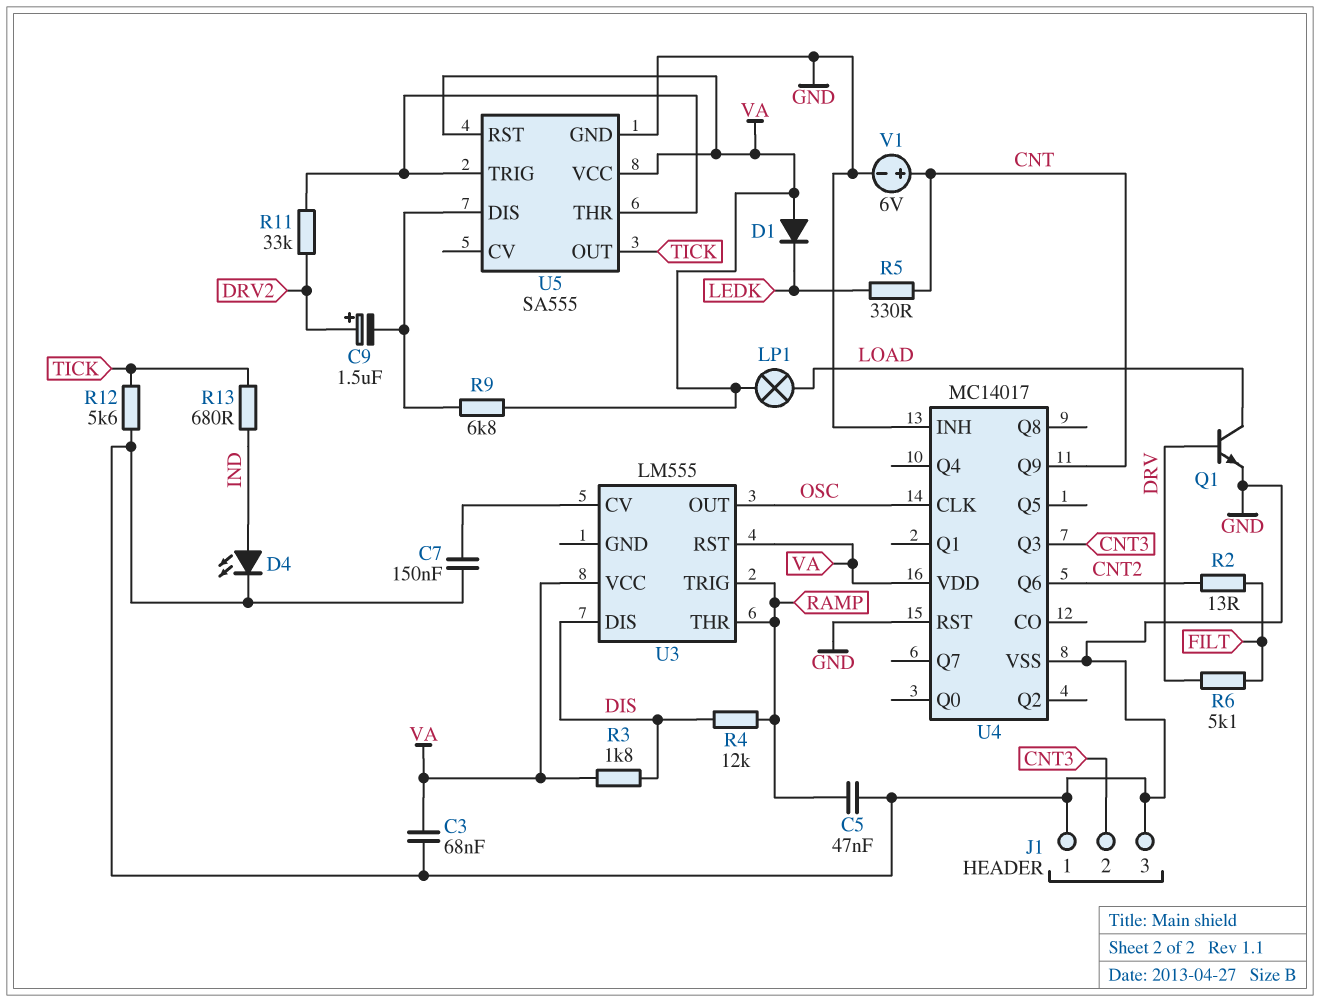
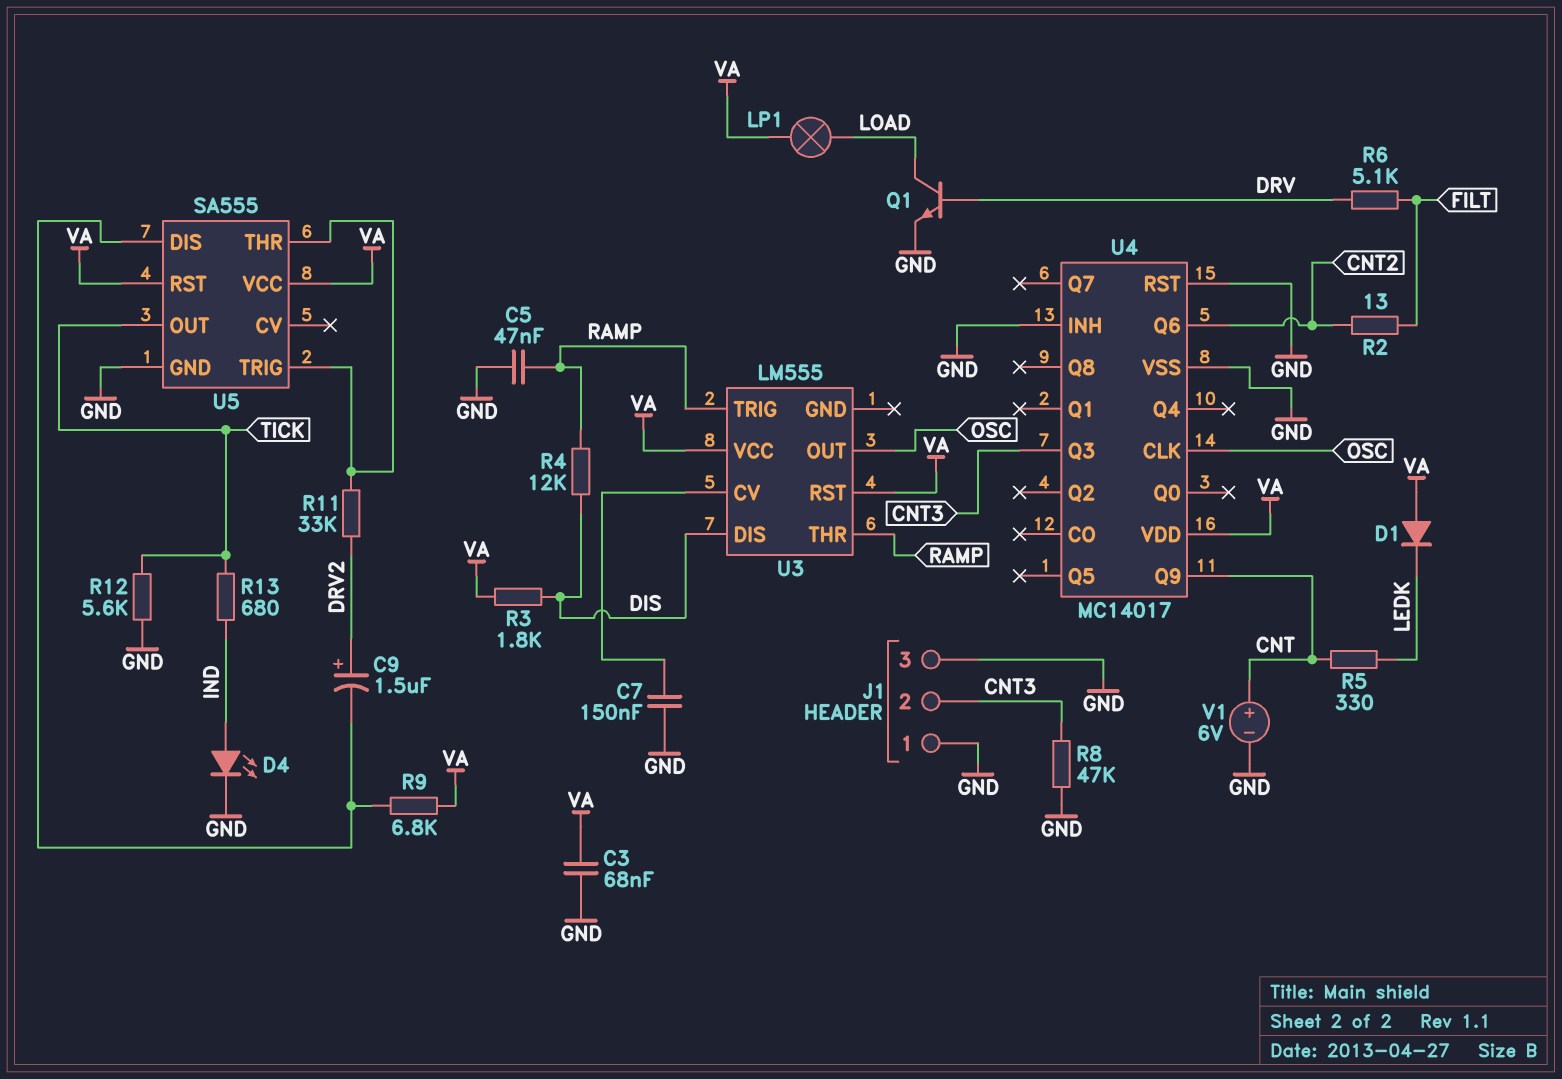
R8: none -> 47k (CNT3, GND)

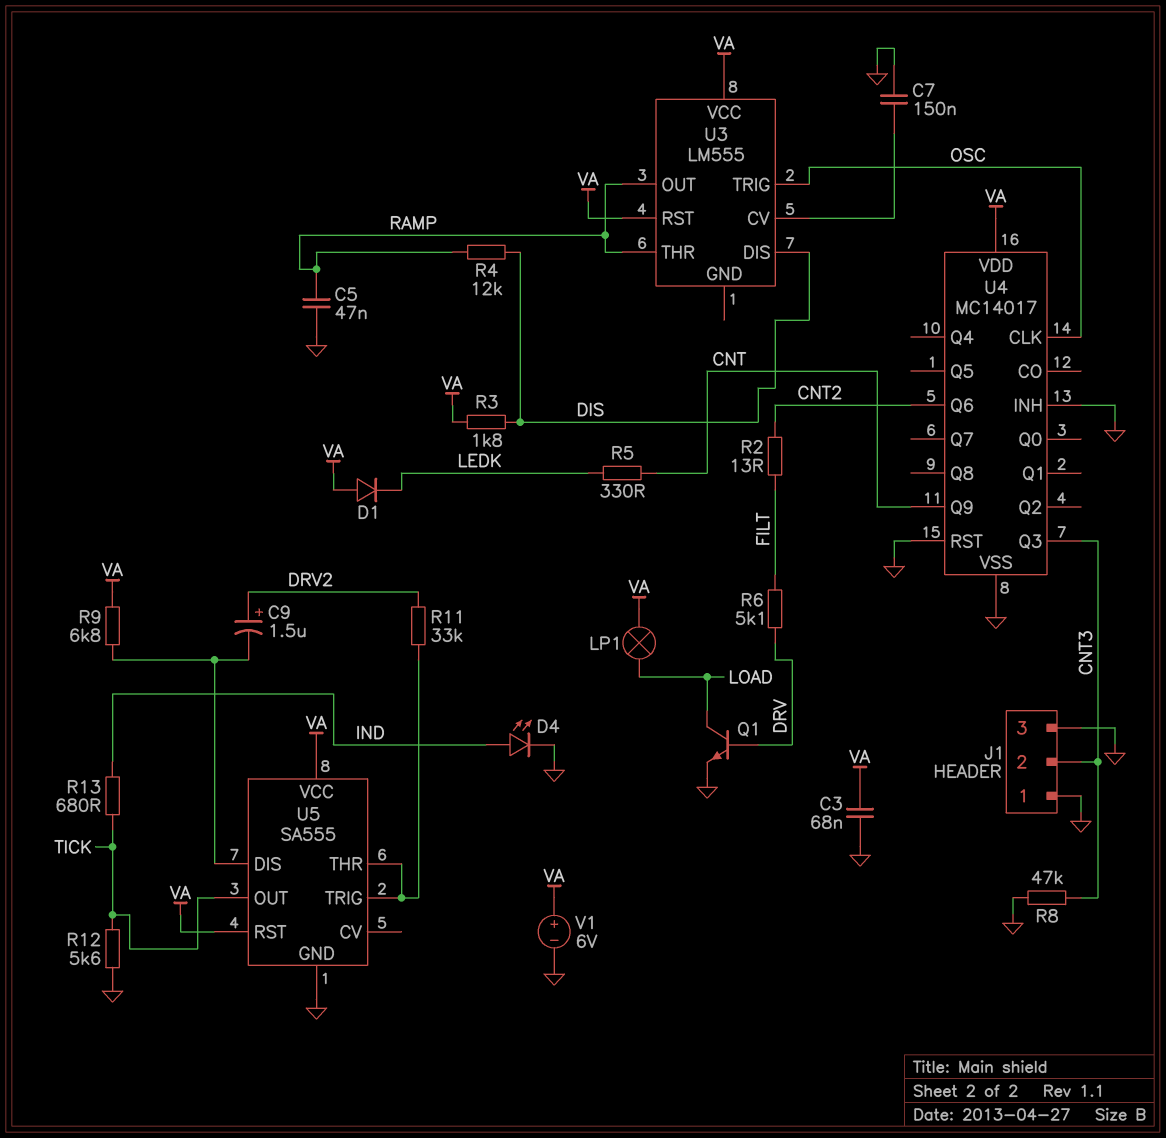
U3 pin OUT: OSC -> RAMP
U3 pin TRIG: RAMP -> OSC
V1: 6V (plus CNT, minus GND) -> 6V (plus VA, minus GND)

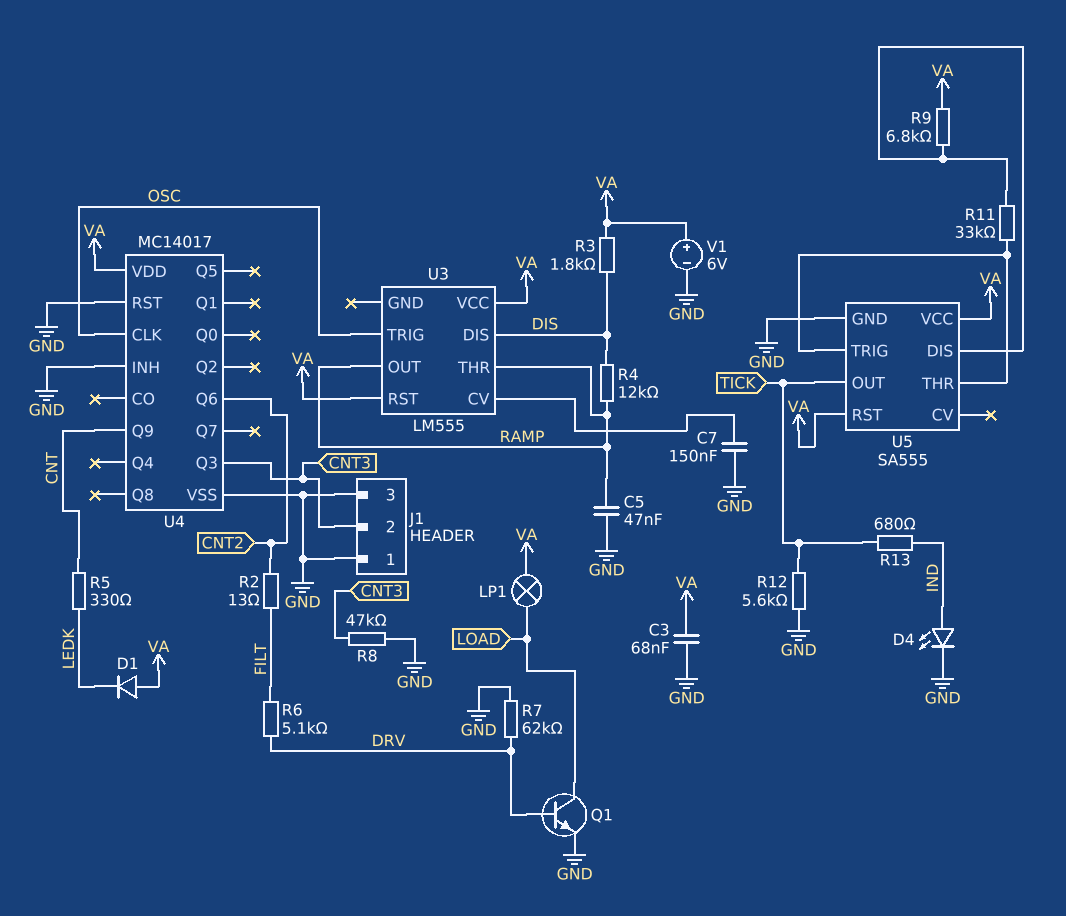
C9: 1.5uF (plus DRV2, minus U5/DIS) -> none
R7: none -> 62k (DRV, GND)
R11: 33k (DRV2, U5/THR) -> 33k (U5/DIS, U5/THR)

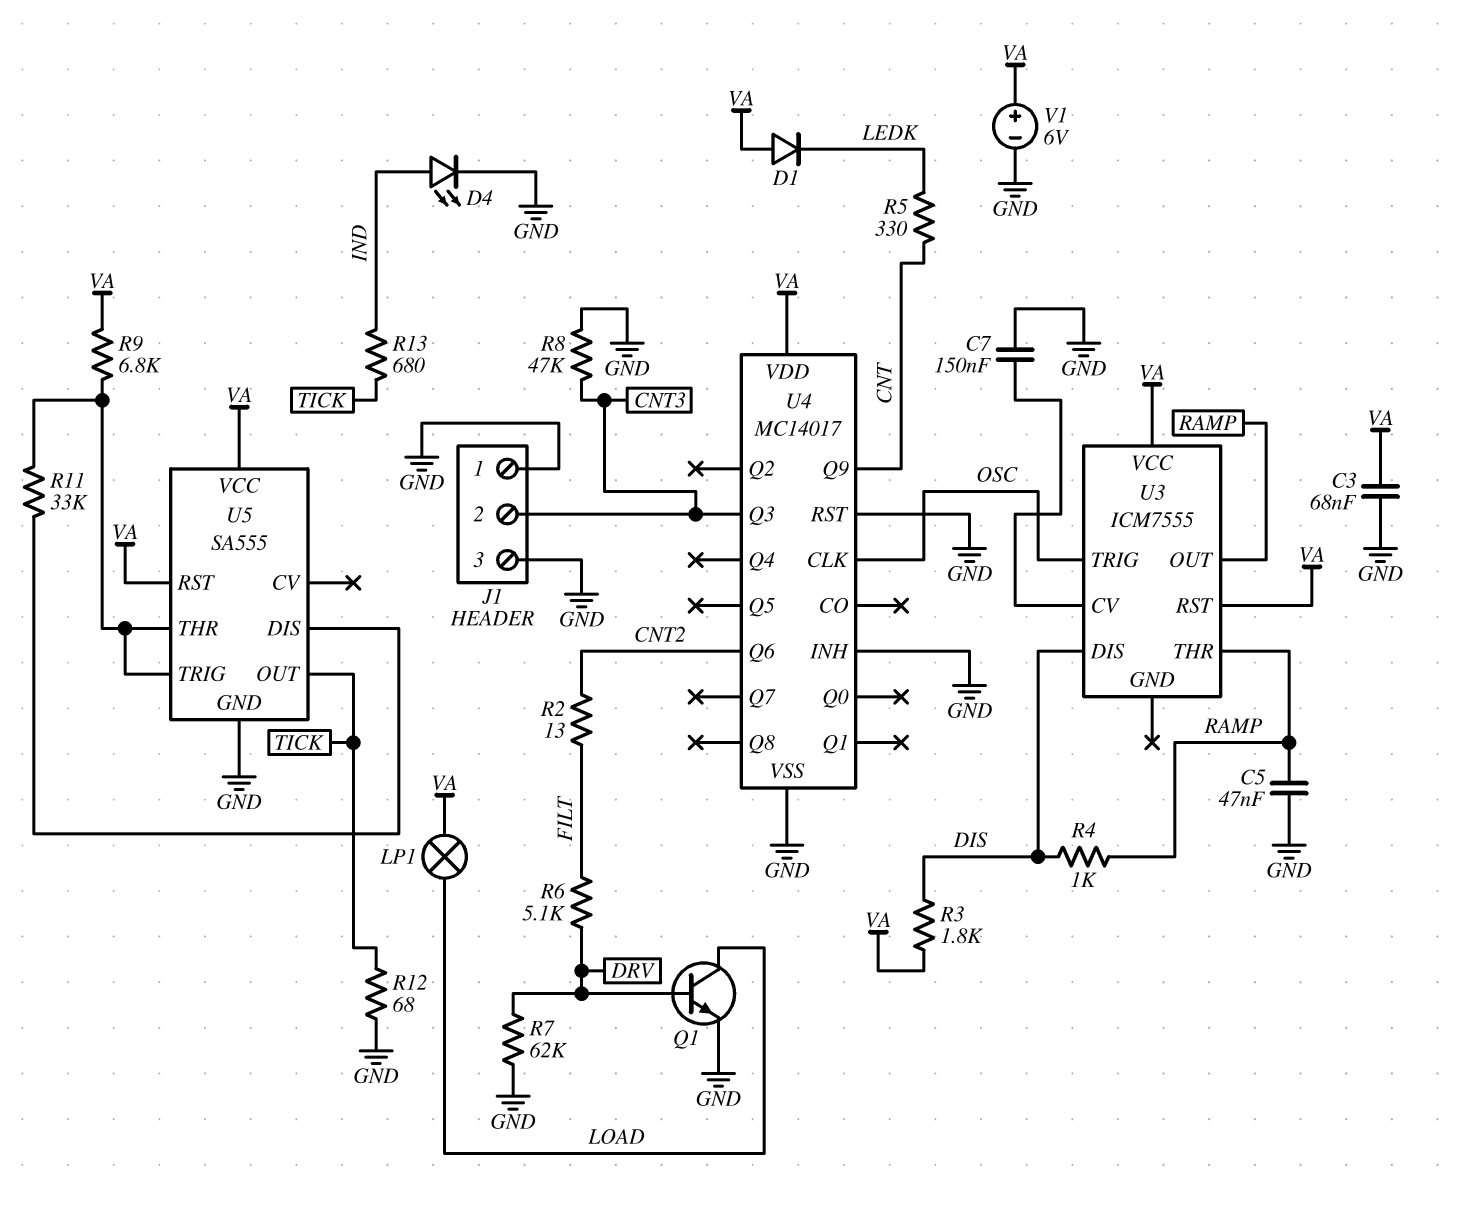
R4: 12k (DIS, RAMP) -> 1k (DIS, RAMP)
R9: 6.8k (U5/DIS, VA) -> 6.8k (U5/THR, VA)
R12: 5.6k (GND, TICK) -> 68 (GND, TICK)
U3: LM555 -> ICM7555

